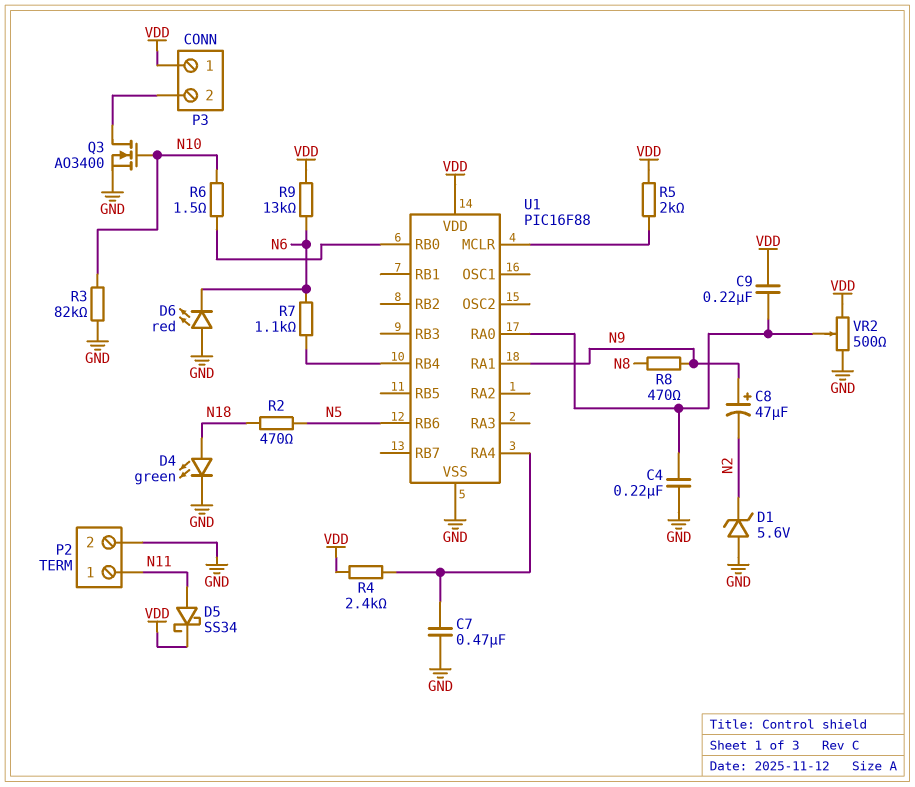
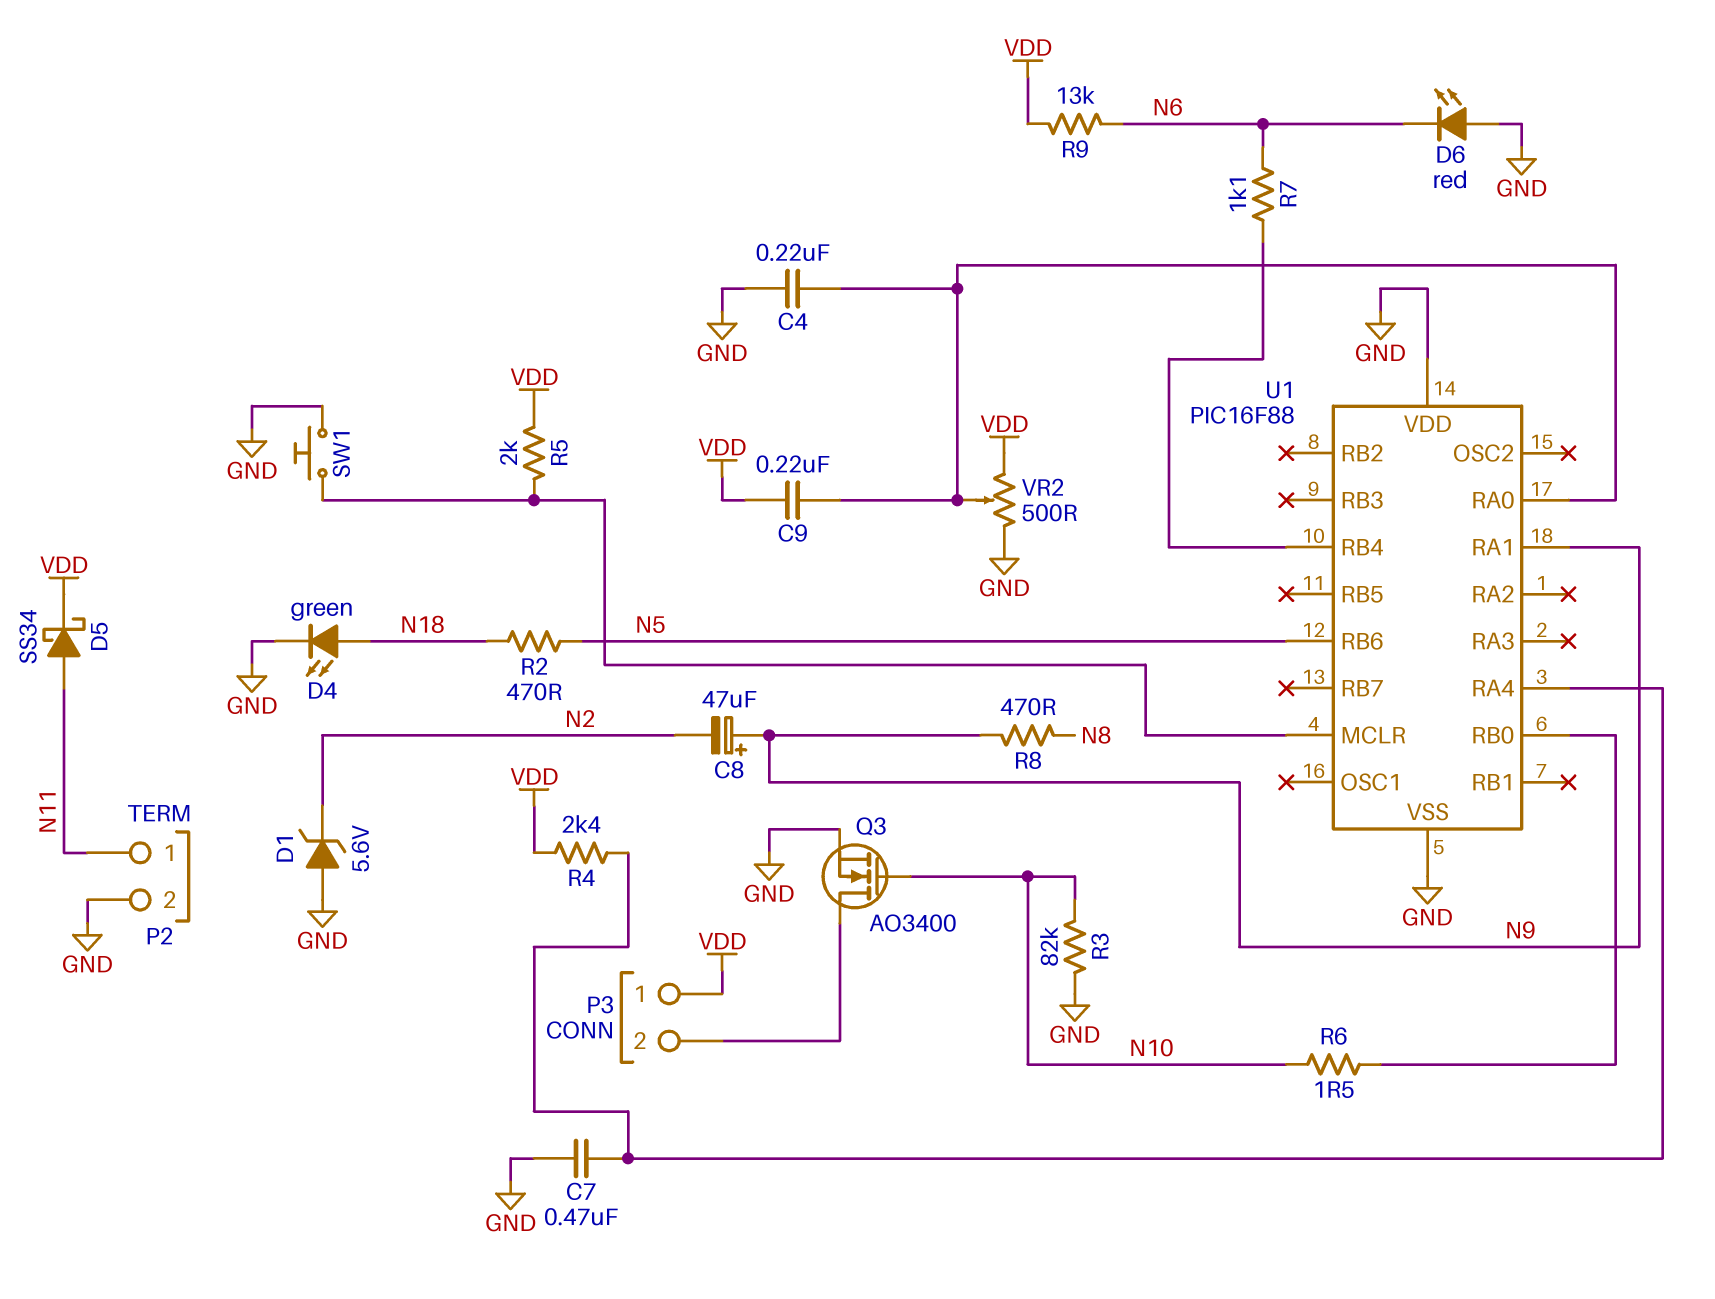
SW1: none -> button (GND, U1/MCLR)
U1 pin VDD: VDD -> GND

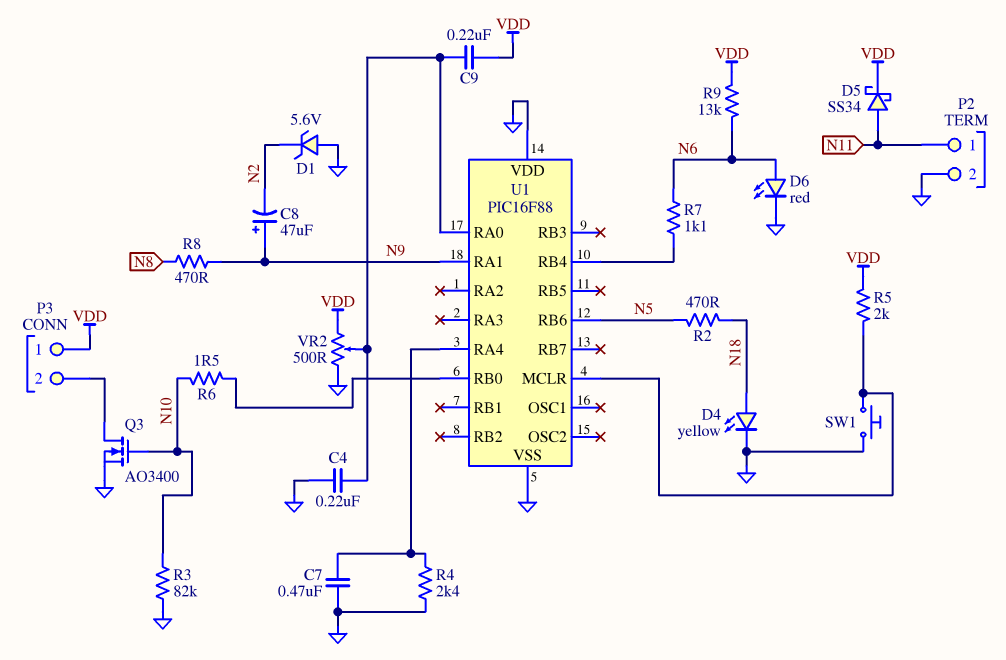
D4: LED green (A N18, K GND) -> LED yellow (A N18, K GND)
D6: LED red (A GND, K N6) -> LED red (A N6, K GND)
R4: 2.4k (U1/RA4, VDD) -> 2.4k (GND, U1/RA4)

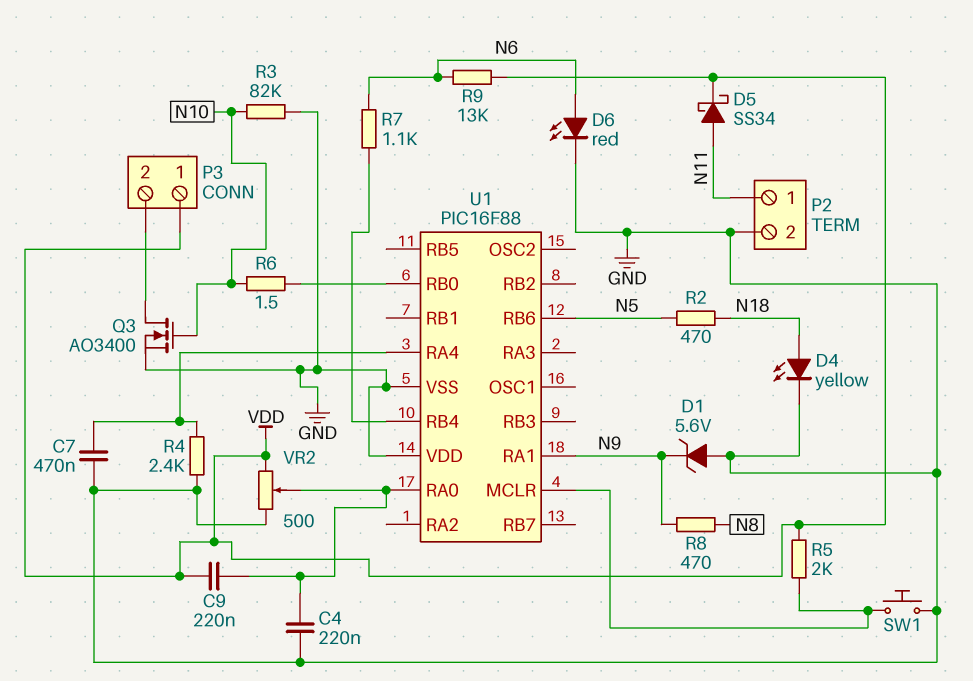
C8: 47uF (plus N9, minus N2) -> none
D1: zener 5.6V (A GND, K N2) -> zener 5.6V (A GND, K N9)

